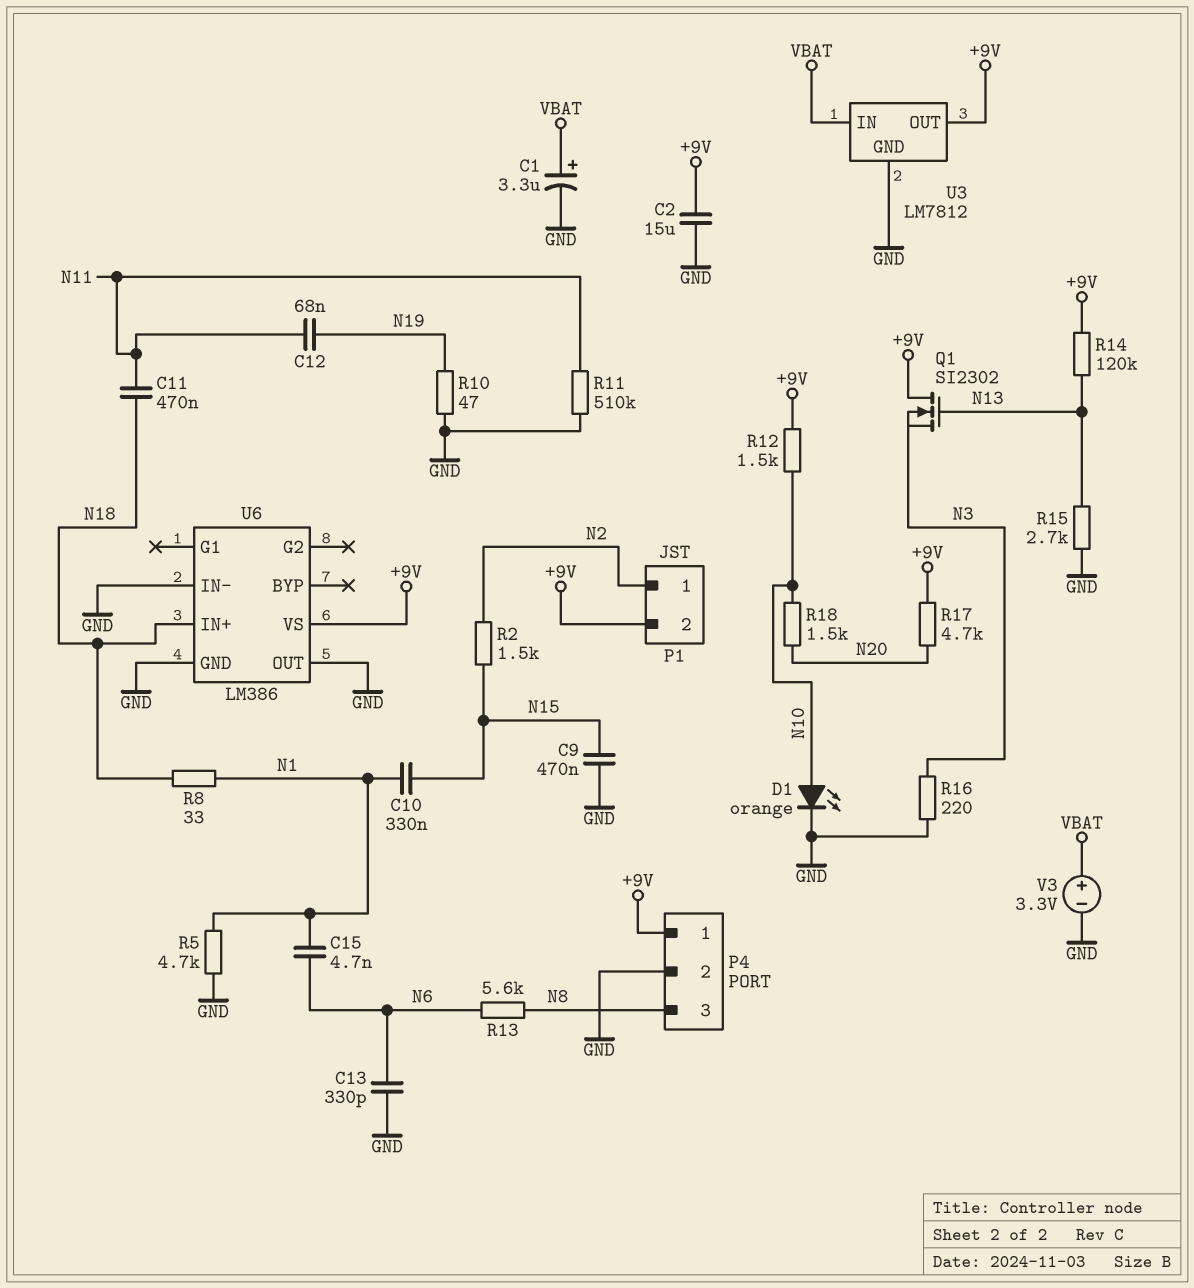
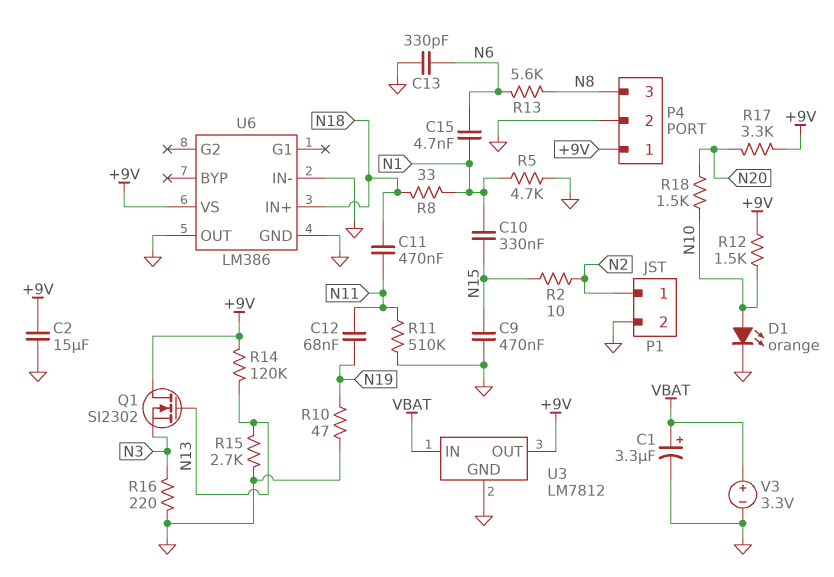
P1 pin 2: +9V -> GND
R2: 1.5k (N2, N15) -> 10 (N2, N15)
R17: 4.7k (+9V, N20) -> 3.3k (+9V, N20)

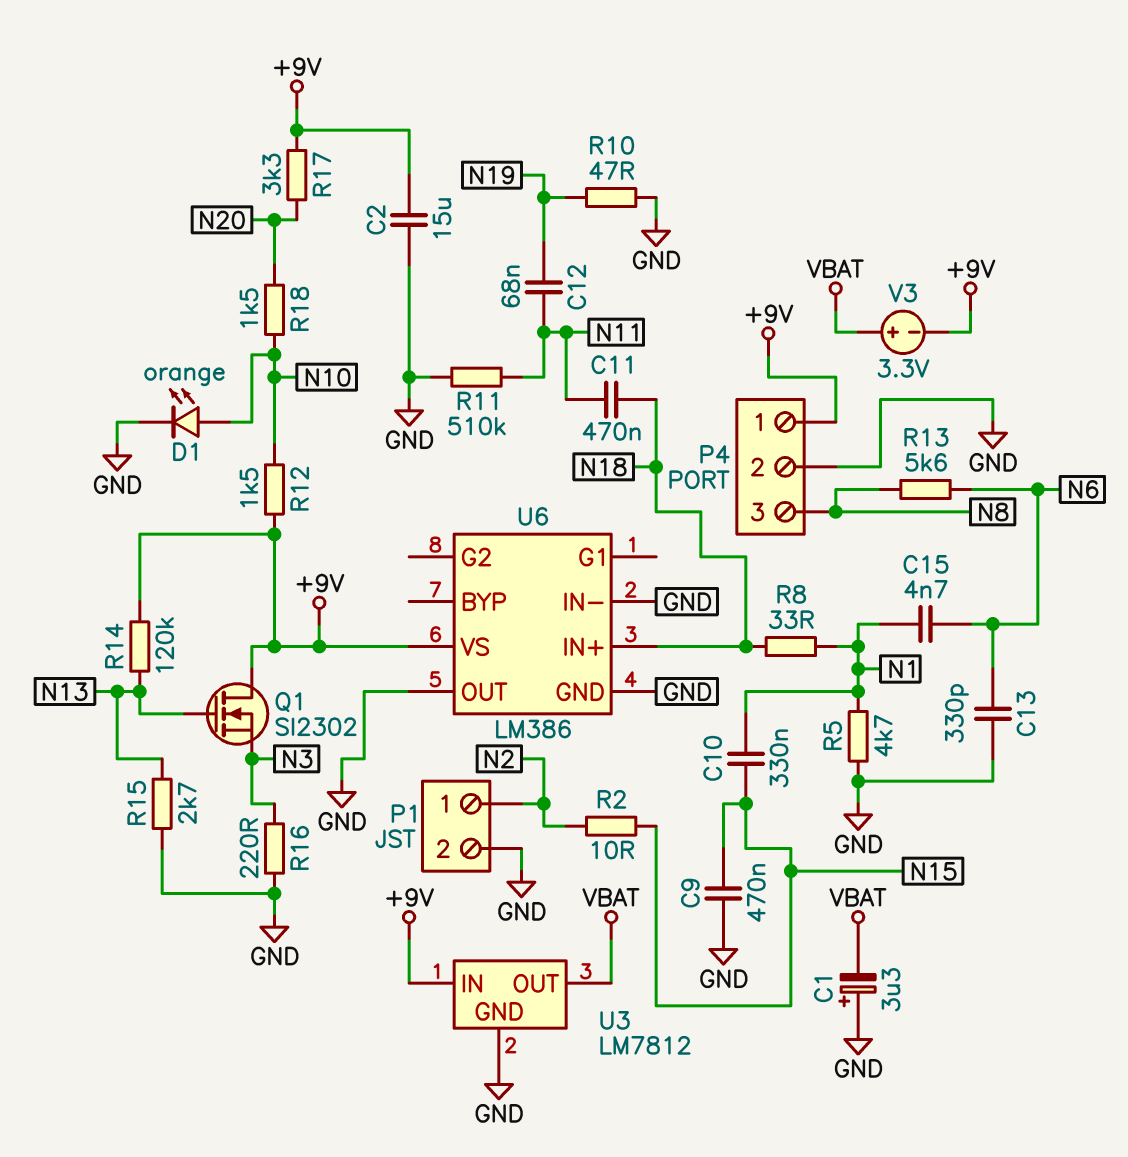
C1: 3.3uF (plus VBAT, minus GND) -> 3.3uF (plus GND, minus VBAT)
U3 pin IN: VBAT -> +9V
U3 pin OUT: +9V -> VBAT
V3: 3.3V (plus VBAT, minus GND) -> 3.3V (plus VBAT, minus +9V)

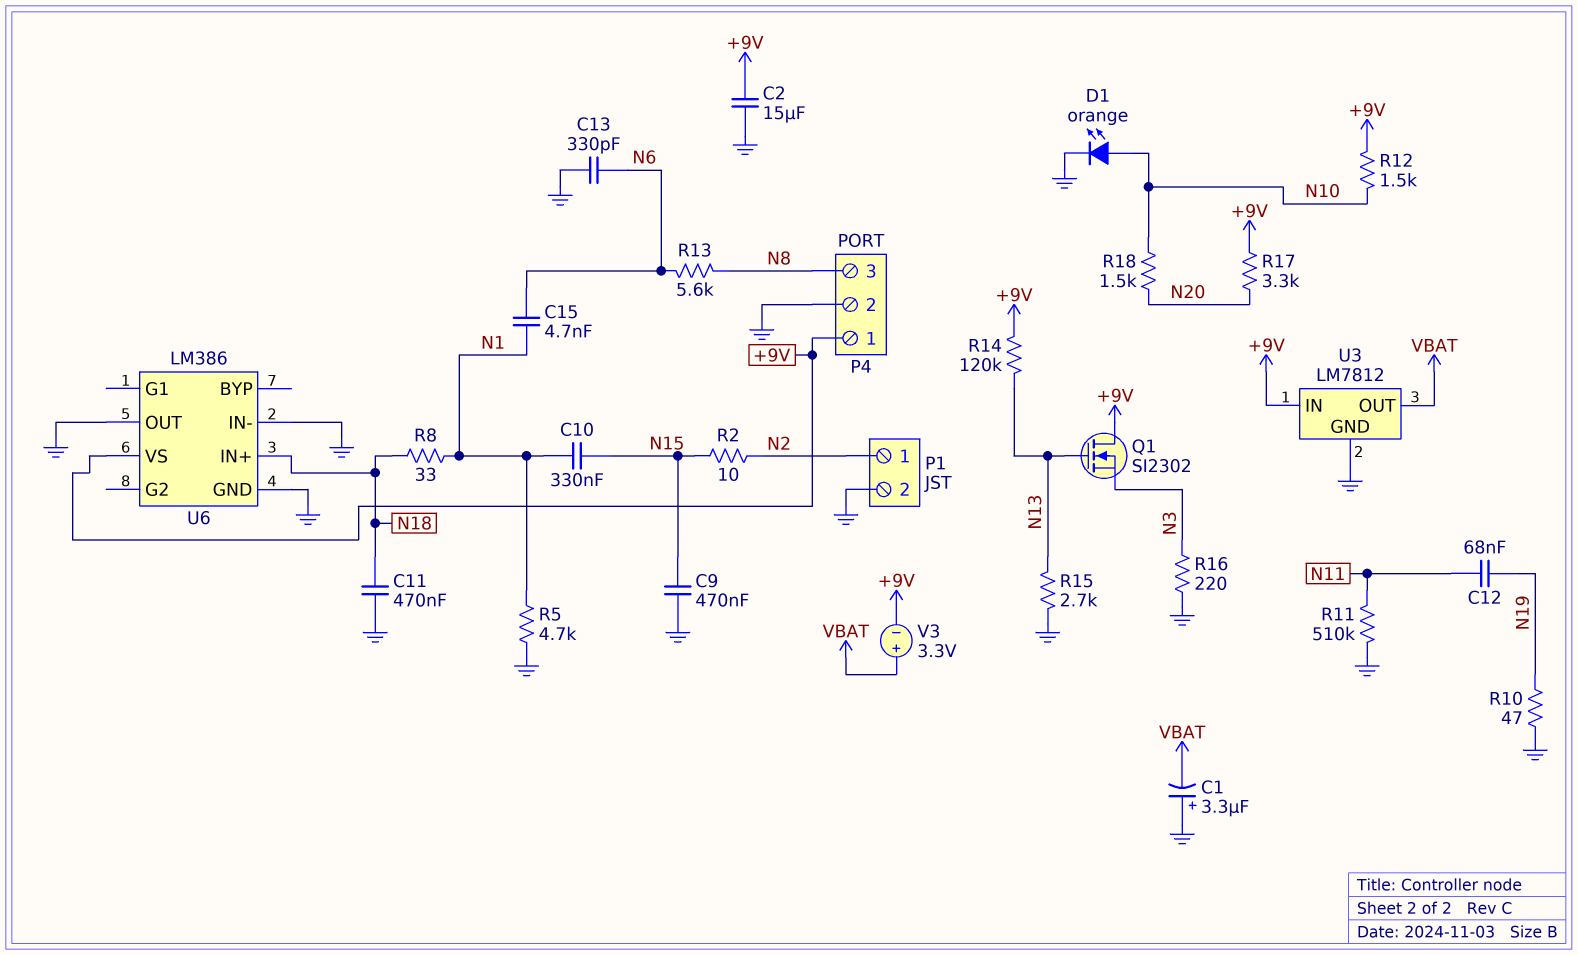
C11: 470nF (N11, N18) -> 470nF (GND, N18)

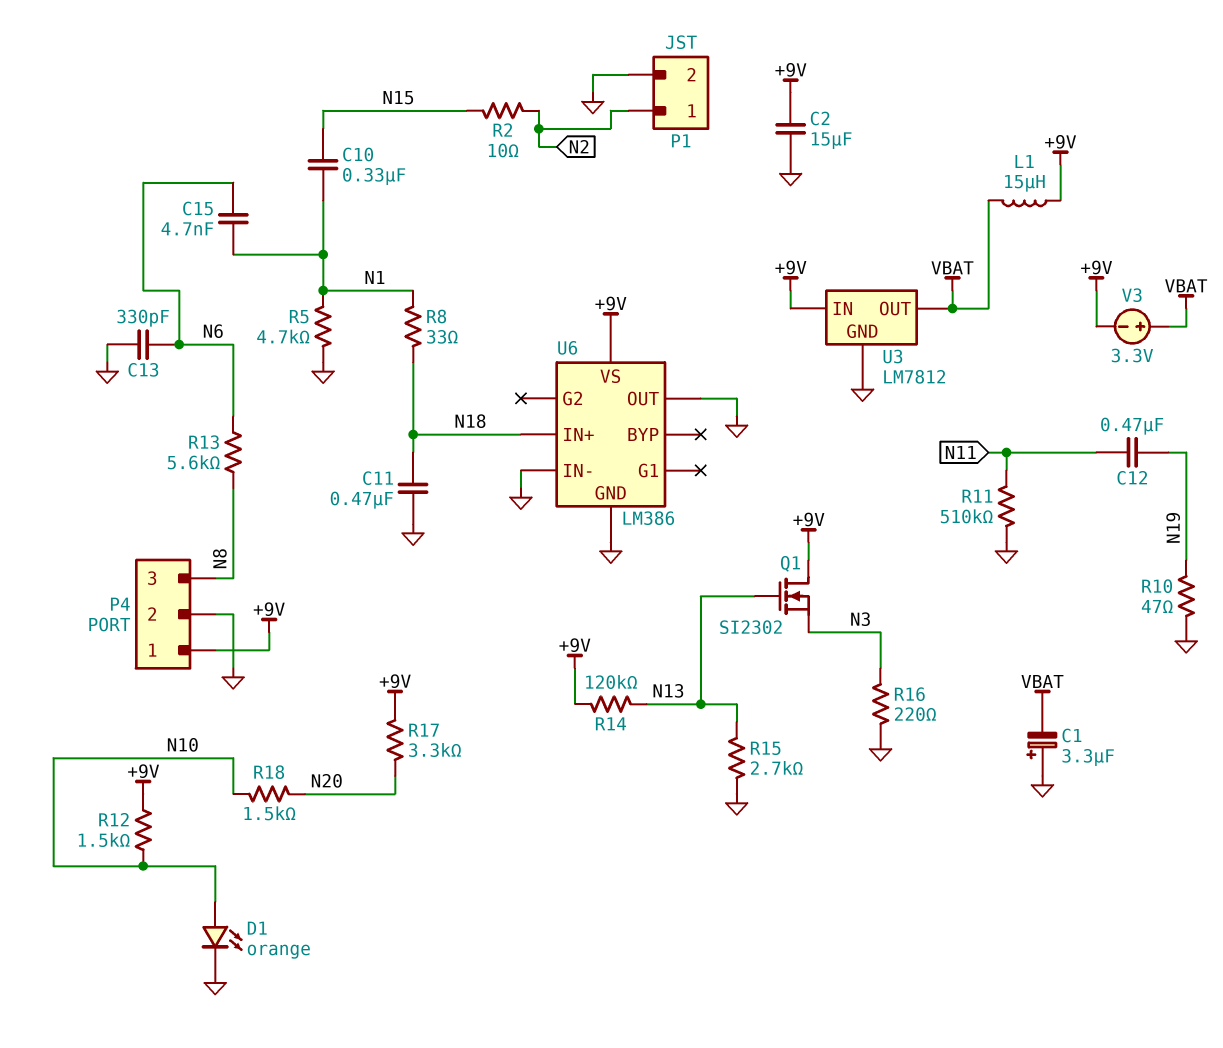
C9: 470nF (GND, N15) -> none
C12: 68nF (N11, N19) -> 470nF (N11, N19)
L1: none -> 15uH (+9V, VBAT)

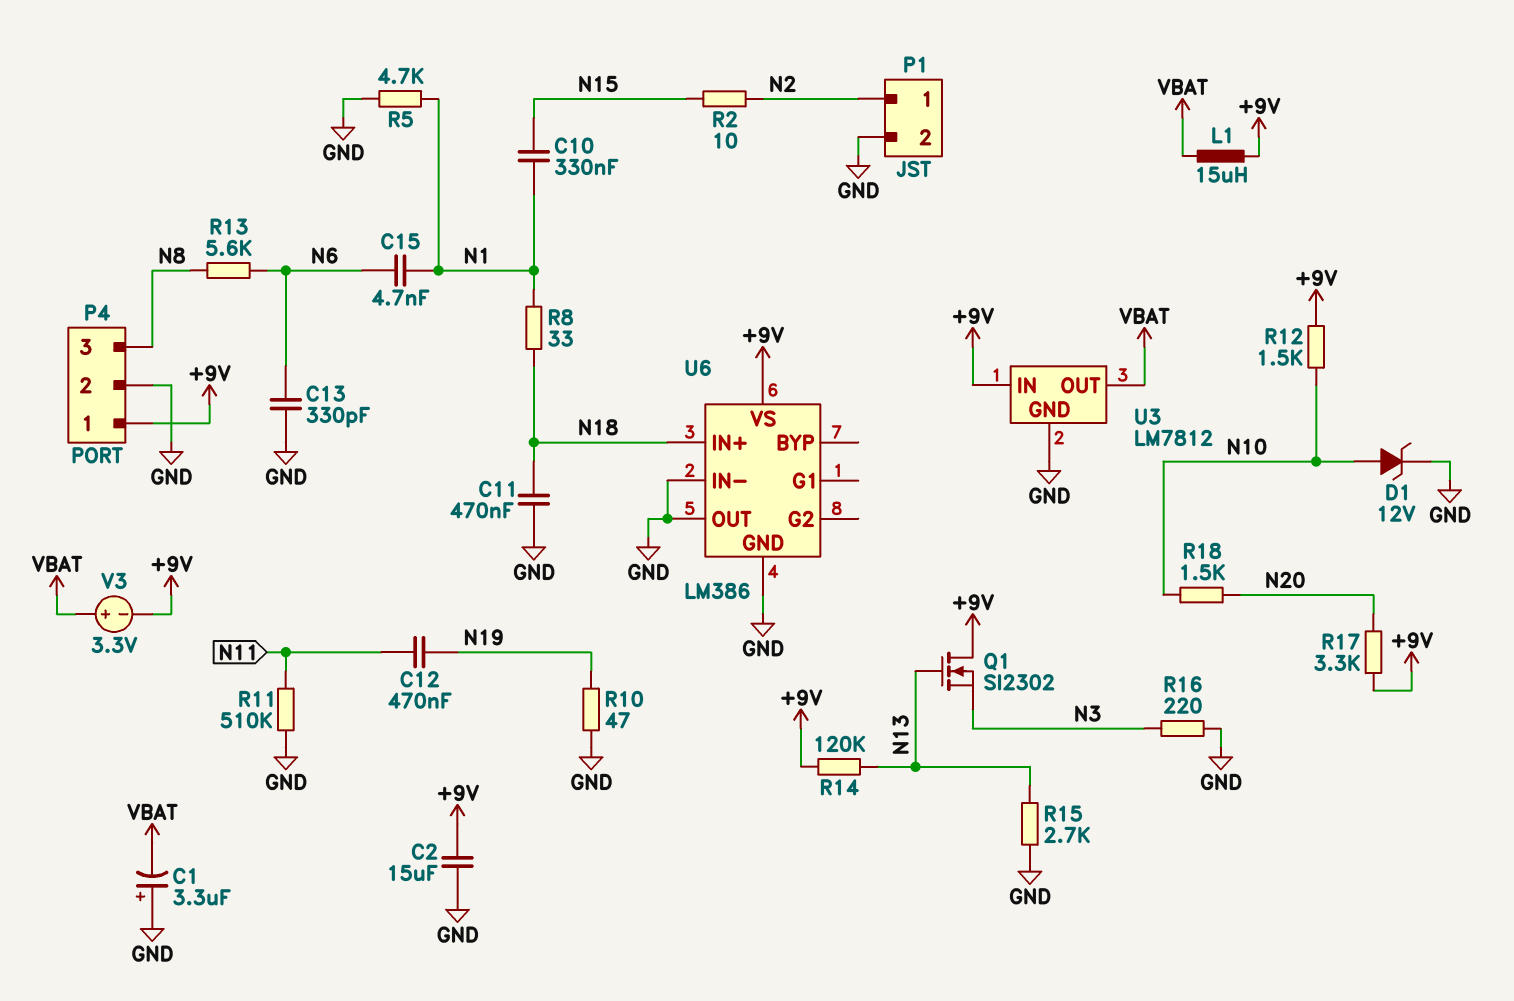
D1: LED orange (A N10, K GND) -> zener 12V (A N10, K GND)

